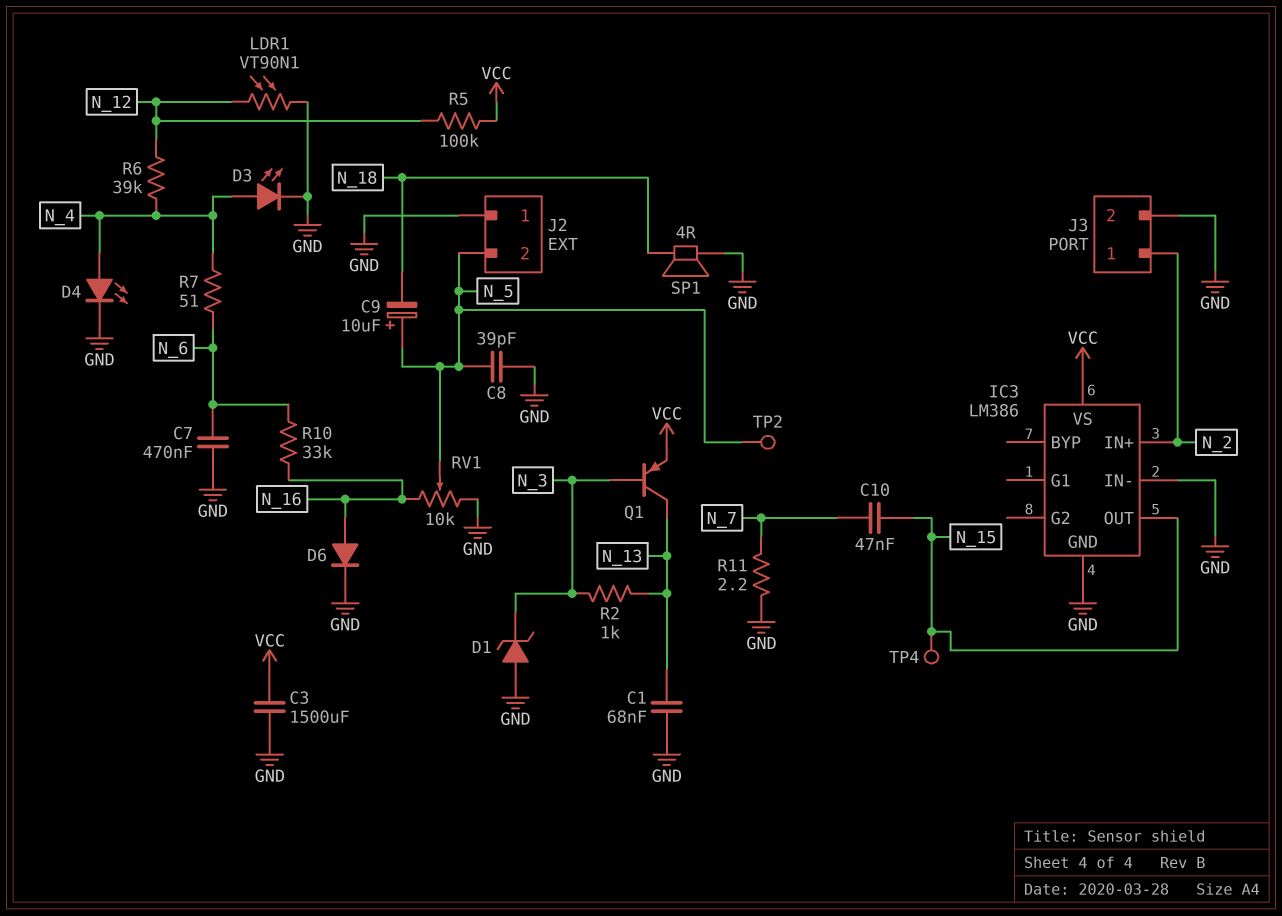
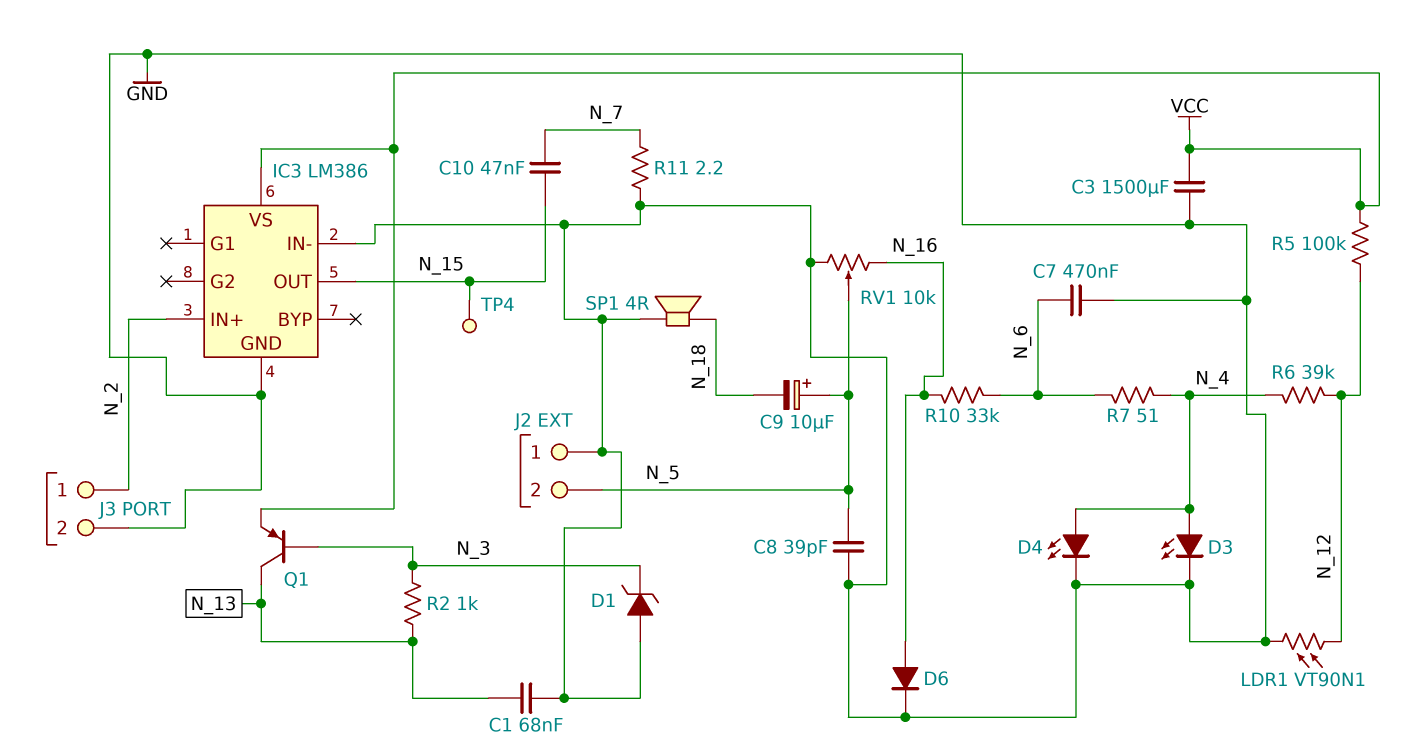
TP2: test point (N_5) -> none

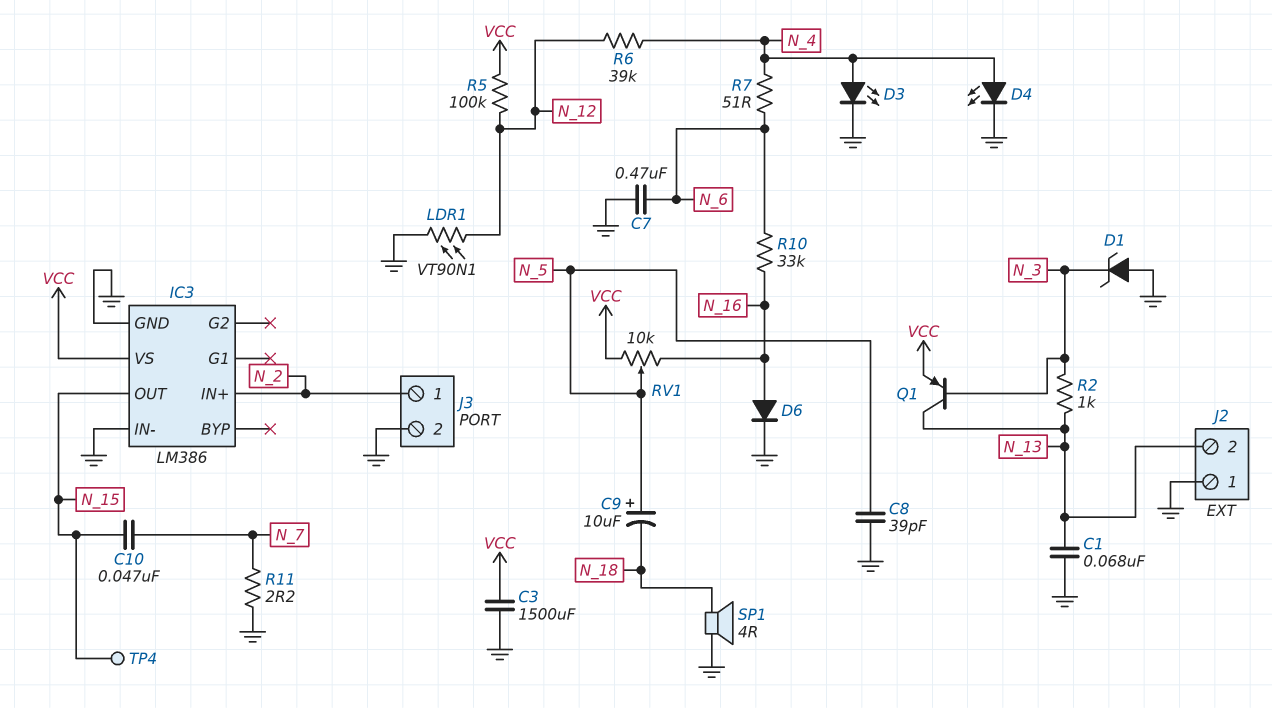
J2 pin 2: N_5 -> N_13
RV1: 10k (GND, N_16, wiper N_5) -> 10k (N_16, VCC, wiper N_5)

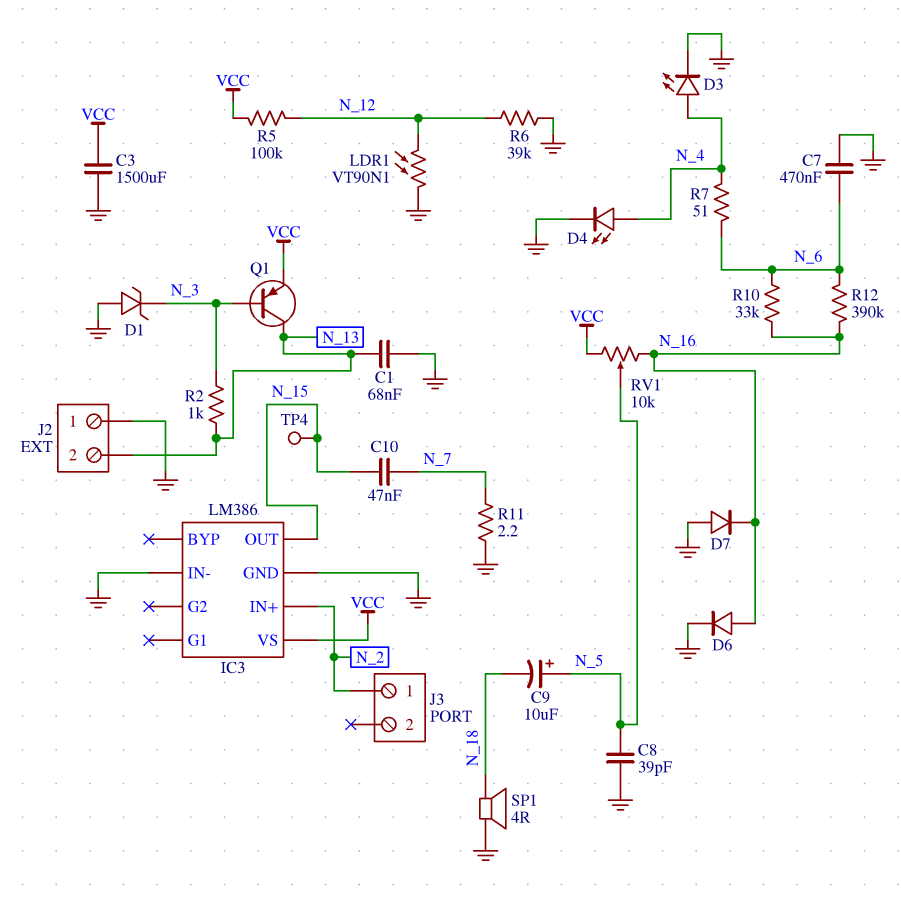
D7: none -> diode (A GND, K N_16)
J3 pin 2: GND -> none
R6: 39k (N_4, N_12) -> 39k (GND, N_12)
R12: none -> 390k (N_6, N_16)

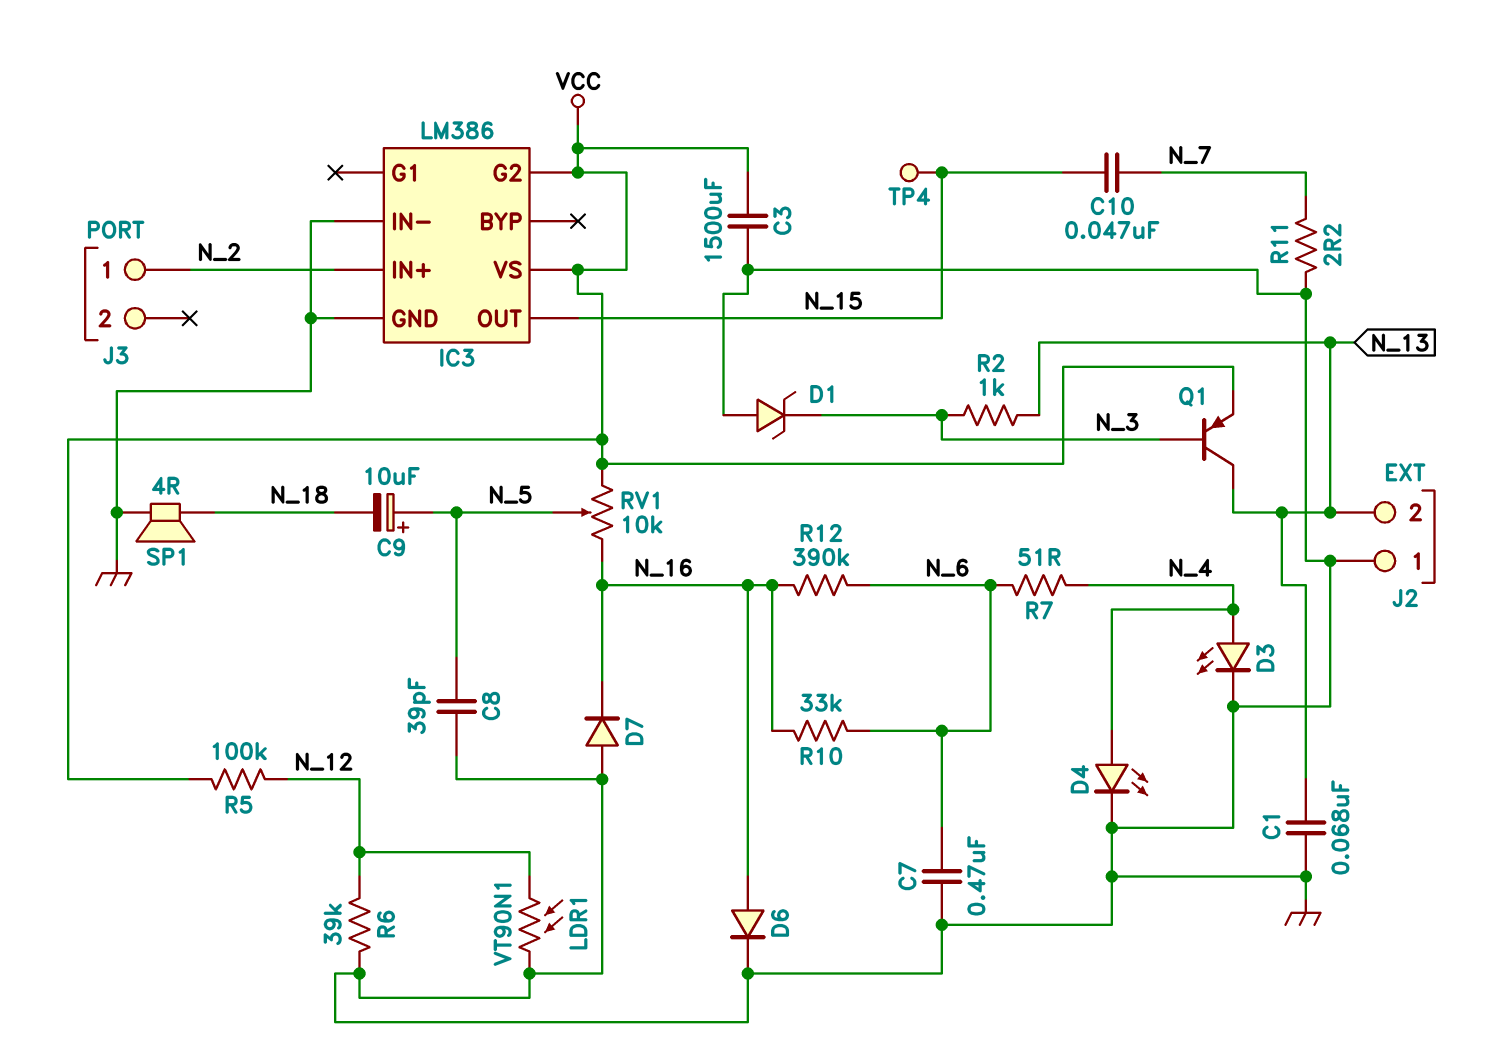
IC3 pin G2: none -> VCC

